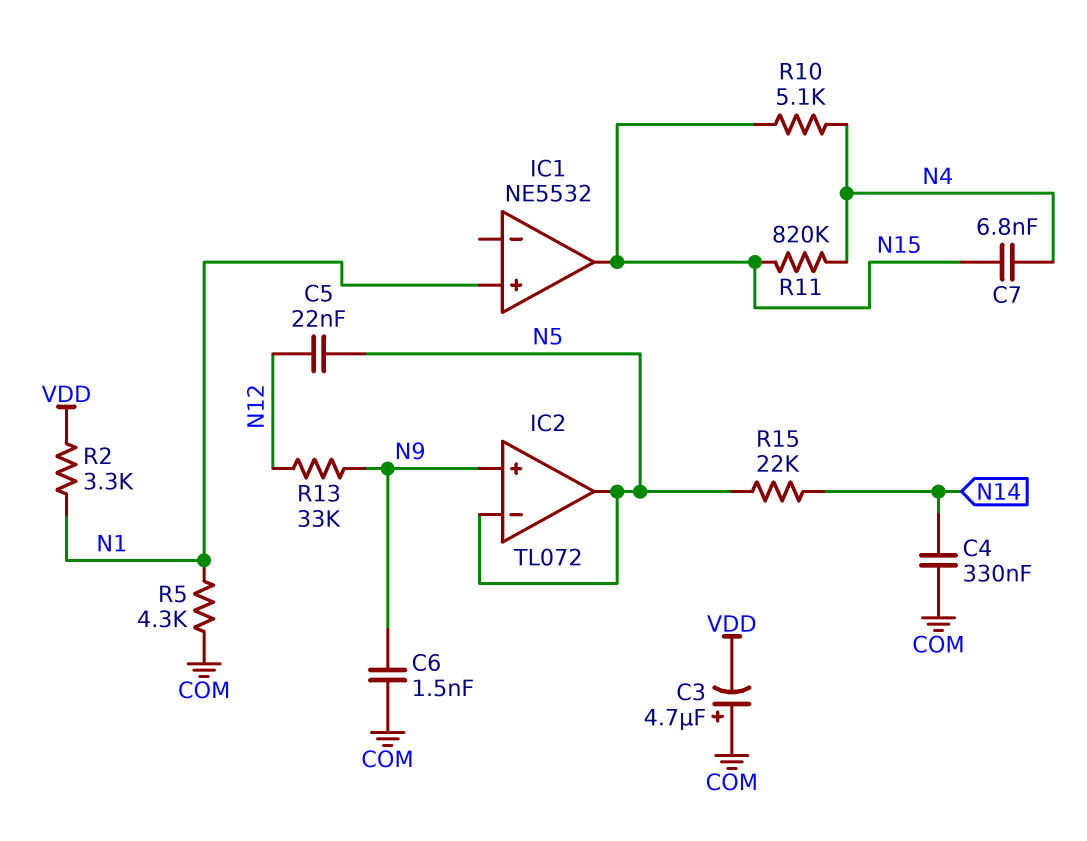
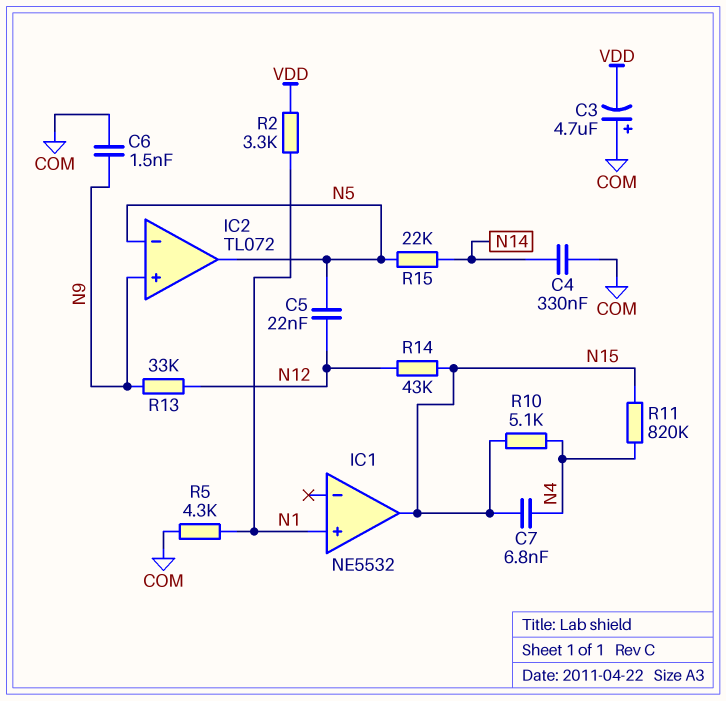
R14: none -> 43k (N12, N15)

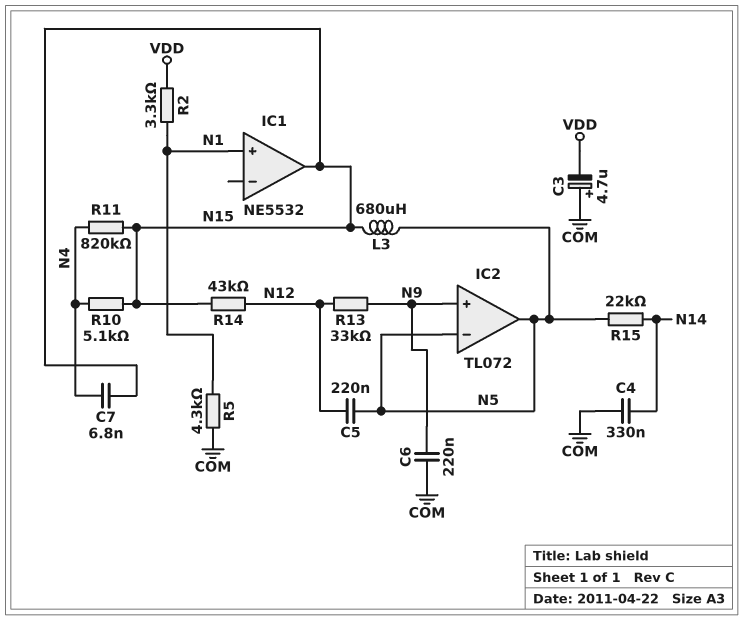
C5: 22nF (N5, N12) -> 220nF (N5, N12)
C6: 1.5nF (COM, N9) -> 220nF (COM, N9)
L3: none -> 680uH (N5, N15)

